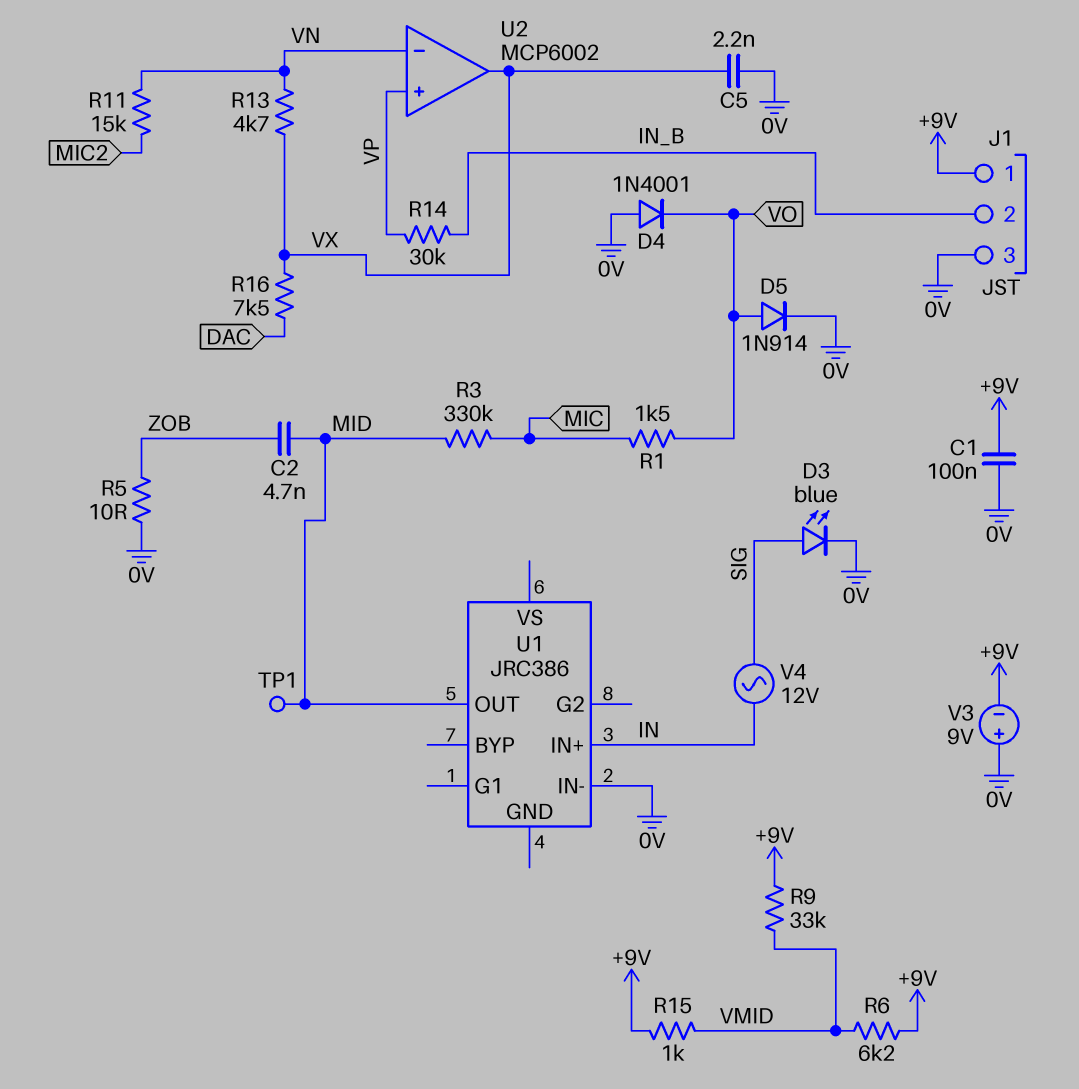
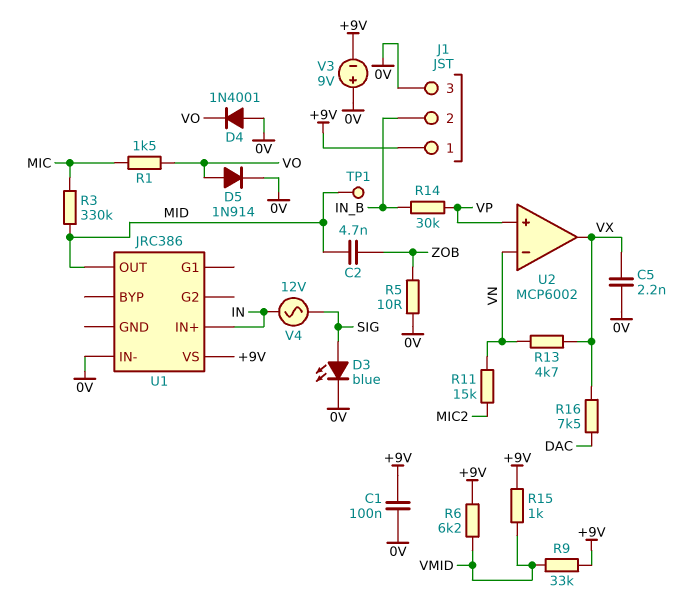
U1 pin VS: none -> +9V

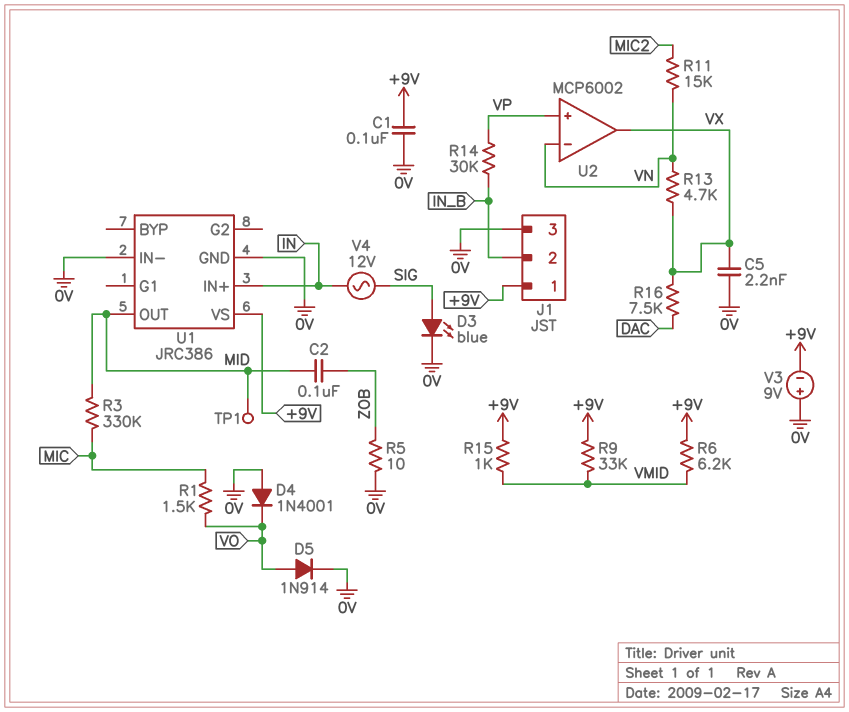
C2: 4.7nF (MID, ZOB) -> 100nF (MID, ZOB)
U1 pin GND: none -> 0V

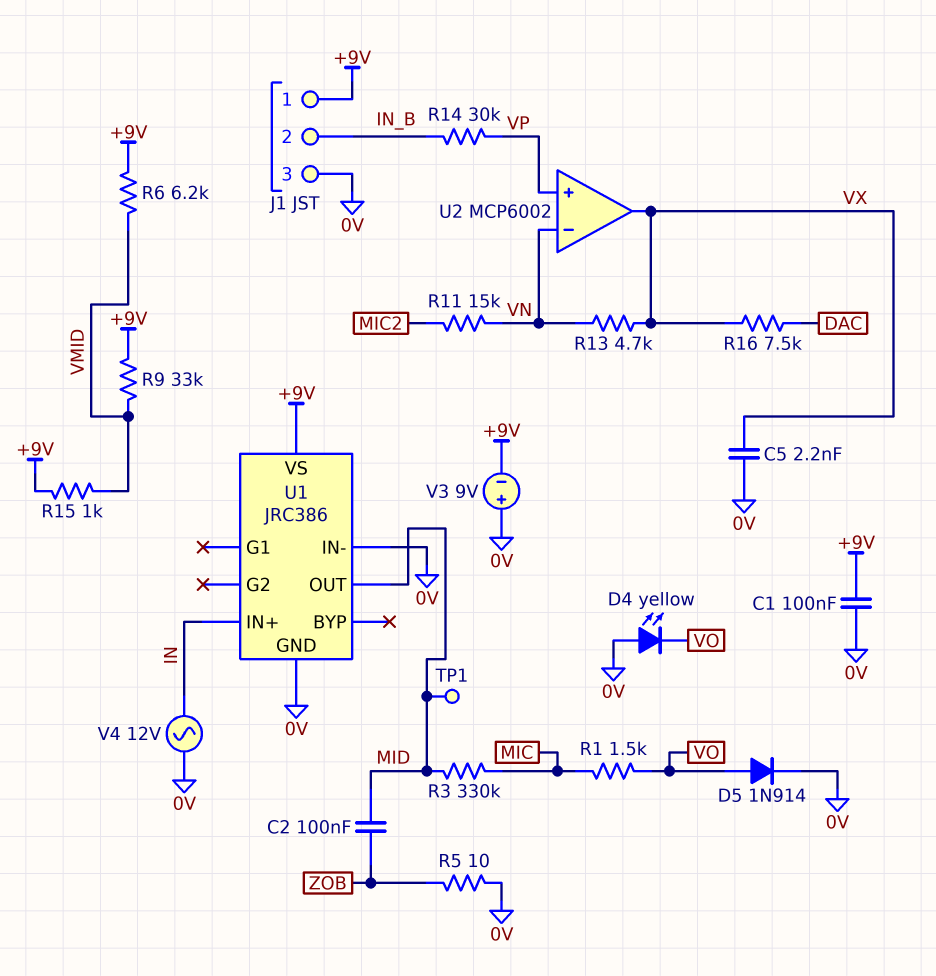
D3: LED blue (A SIG, K 0V) -> none
D4: diode 1N4001 (A 0V, K VO) -> LED yellow (A 0V, K VO)
V4: AC 12V (IN, SIG) -> AC 12V (0V, IN)

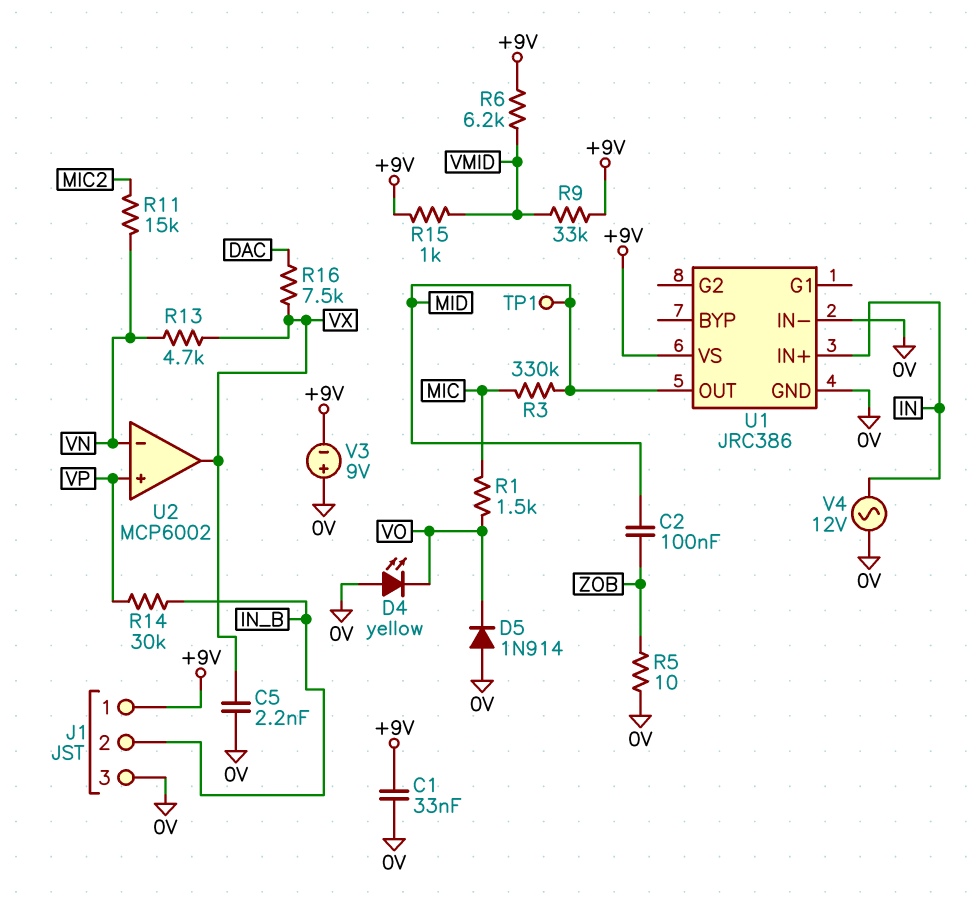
C1: 100nF (+9V, 0V) -> 33nF (+9V, 0V)
D5: diode 1N914 (A VO, K 0V) -> diode 1N914 (A 0V, K VO)

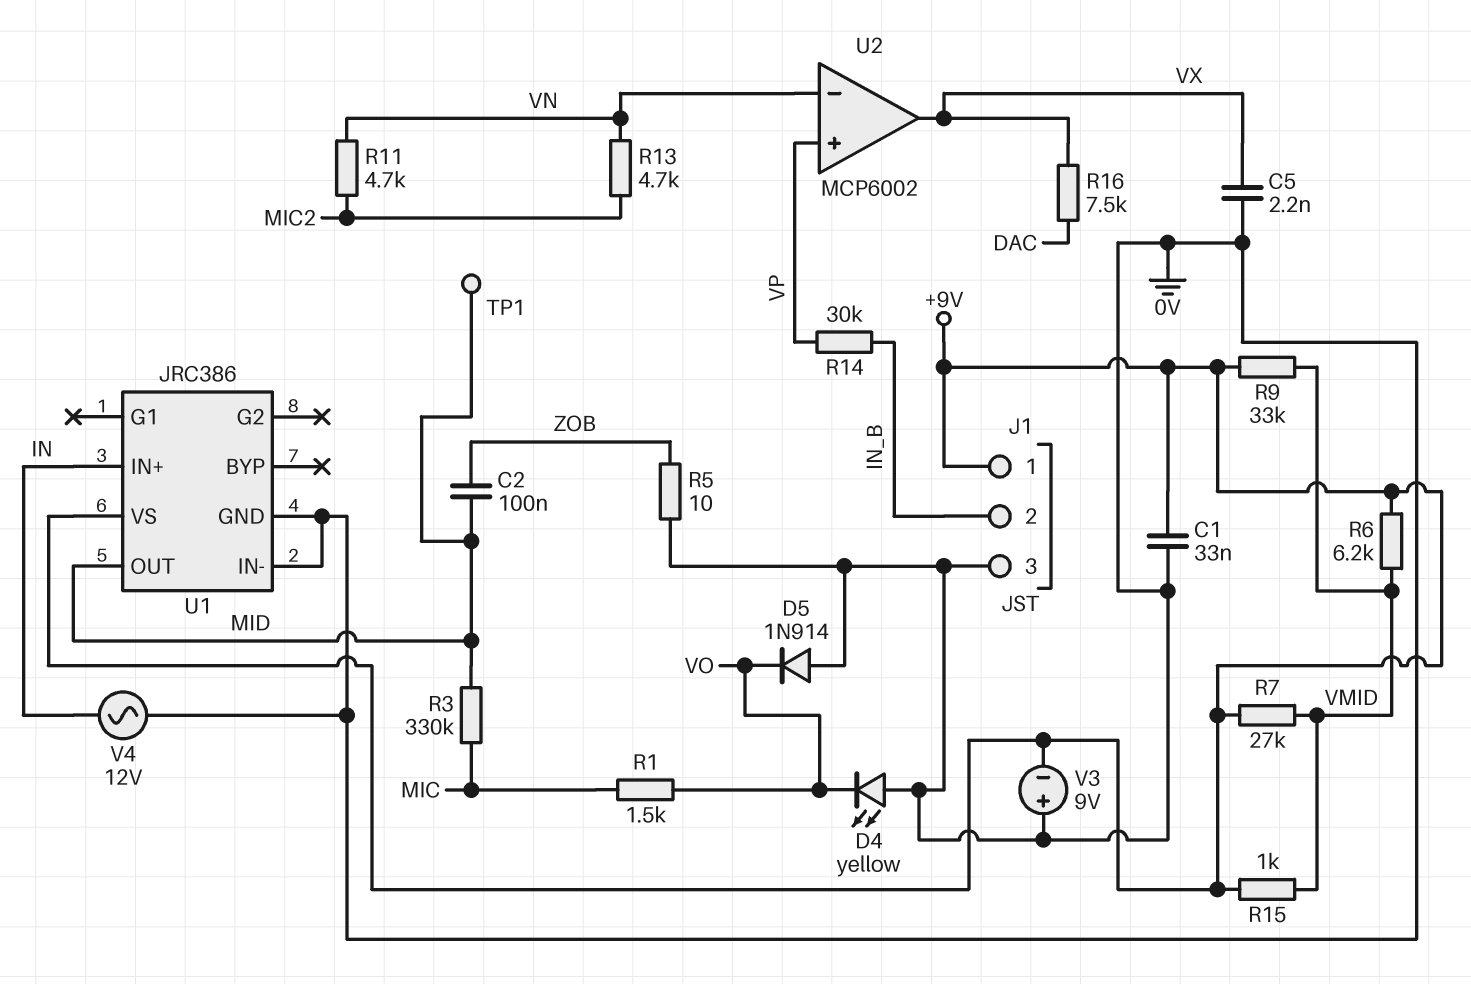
R7: none -> 27k (+9V, VMID)
R11: 15k (MIC2, VN) -> 4.7k (MIC2, VN)
R13: 4.7k (VN, VX) -> 4.7k (MIC2, VN)

